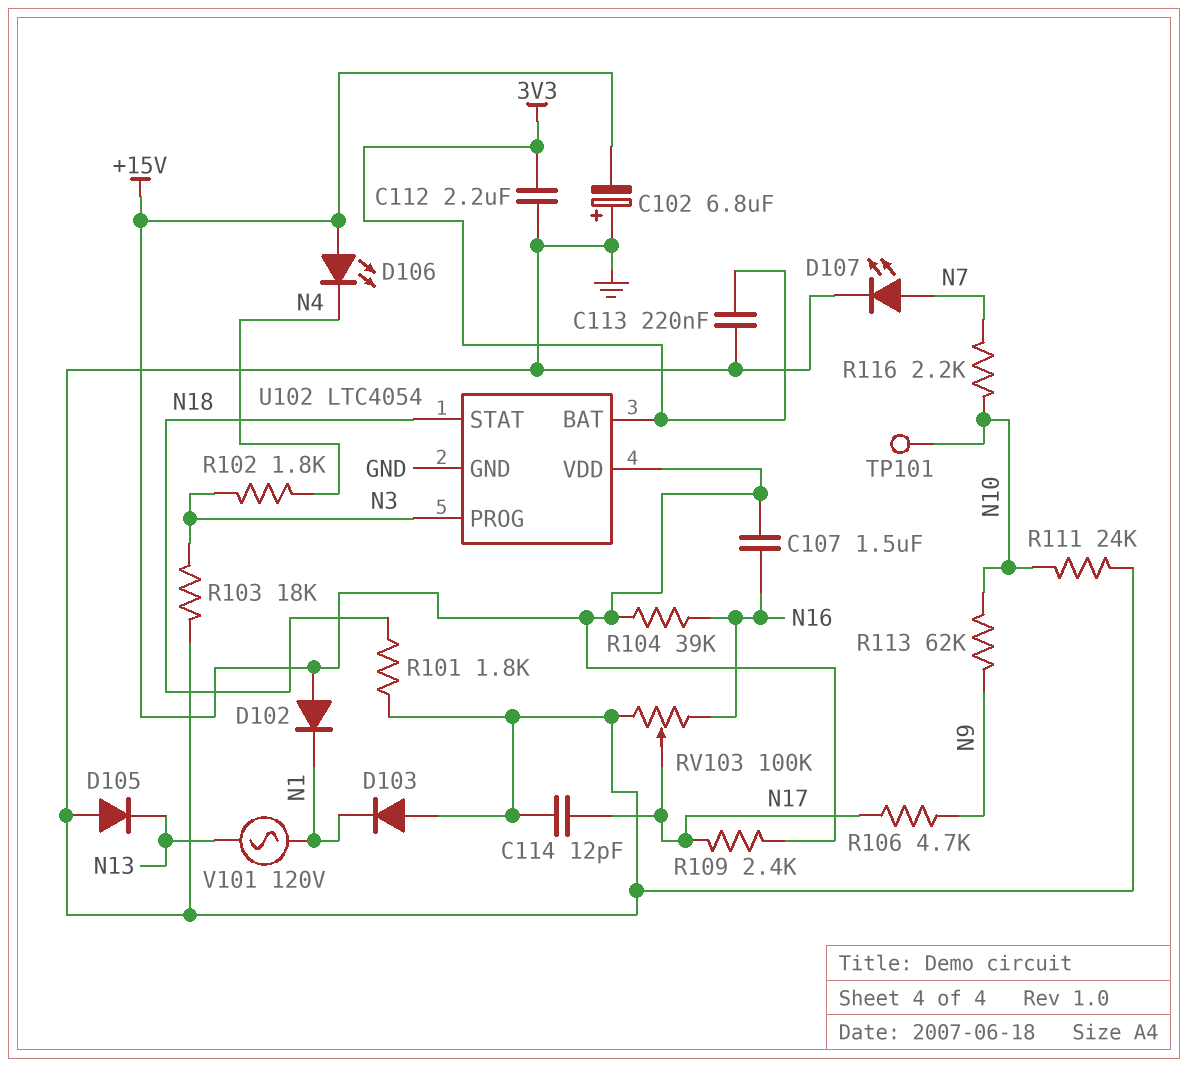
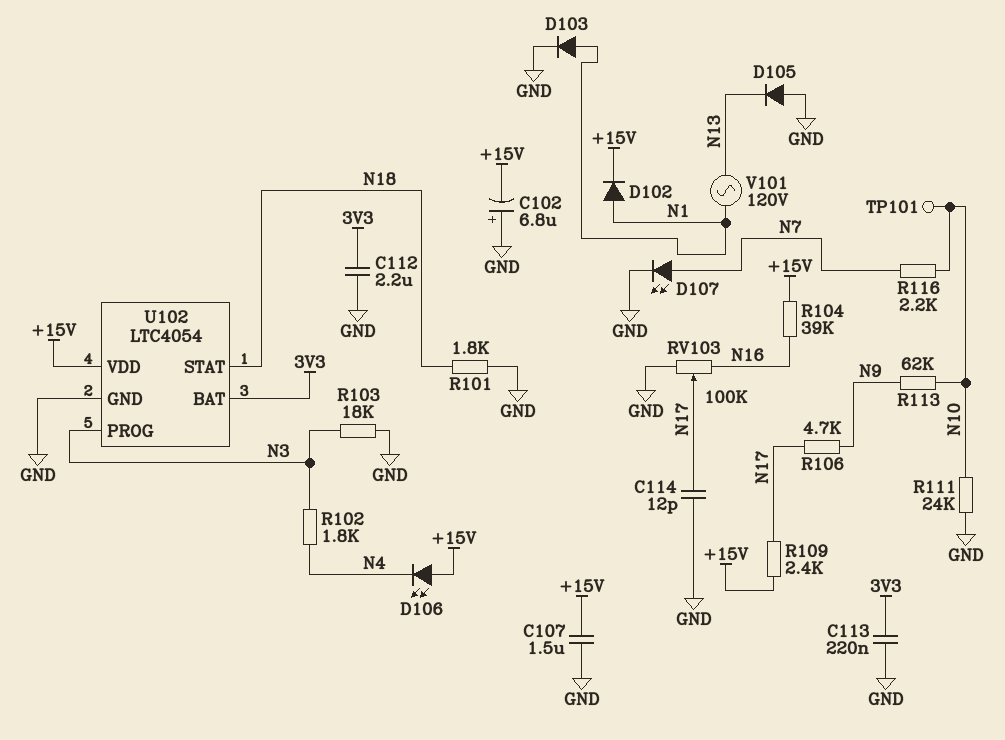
C107: 1.5uF (+15V, N16) -> 1.5uF (+15V, GND)
D102: diode (A +15V, K N1) -> diode (A N1, K +15V)
D103: diode (A GND, K N1) -> diode (A N1, K GND)

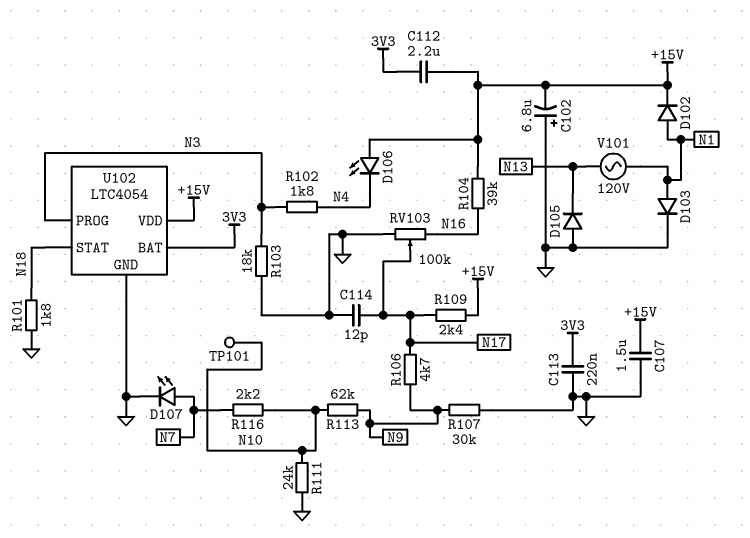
C112: 2.2uF (3V3, GND) -> 2.2uF (+15V, 3V3)
R107: none -> 30k (GND, N9)

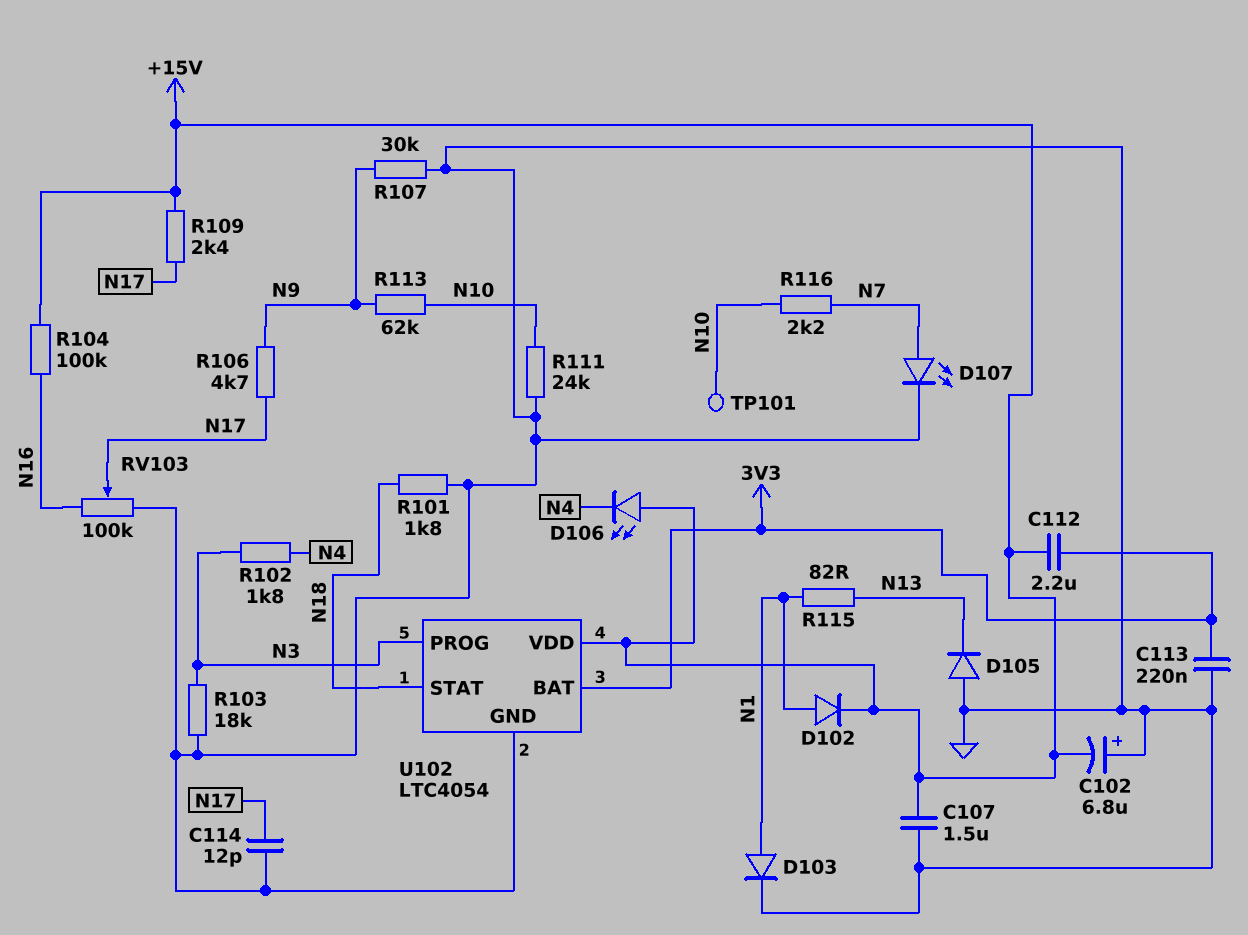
R104: 39k (+15V, N16) -> 100k (+15V, N16)
R115: none -> 82 (N1, N13)
V101: AC 120V (N1, N13) -> none

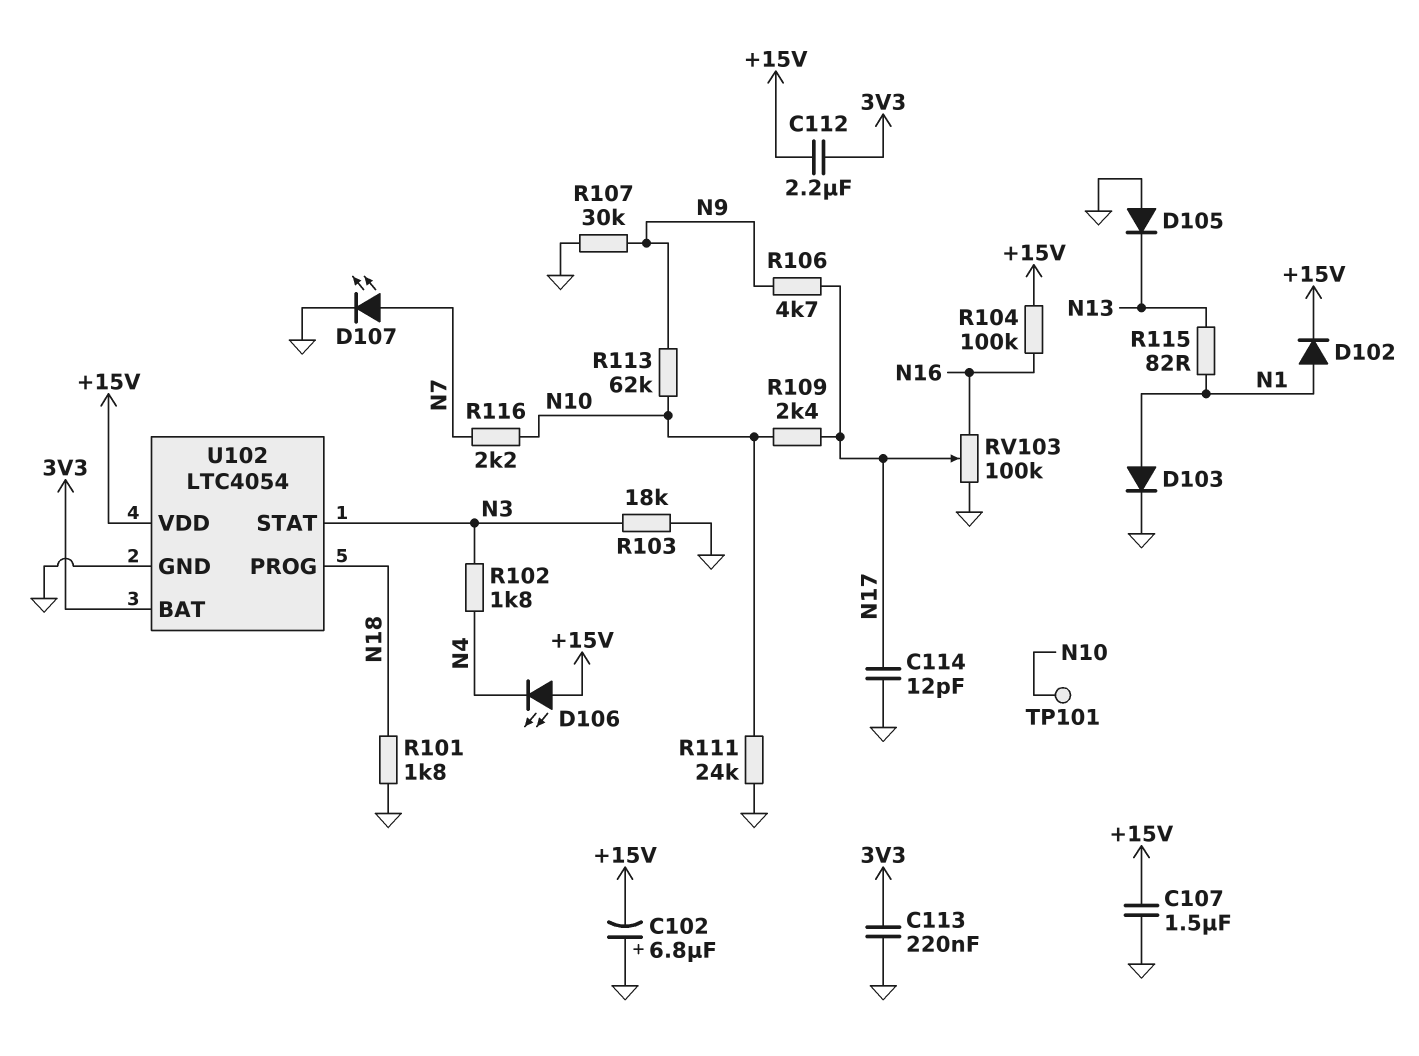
R109: 2.4k (+15V, N17) -> 2.4k (N10, N17)
U102 pin PROG: N3 -> N18
U102 pin STAT: N18 -> N3

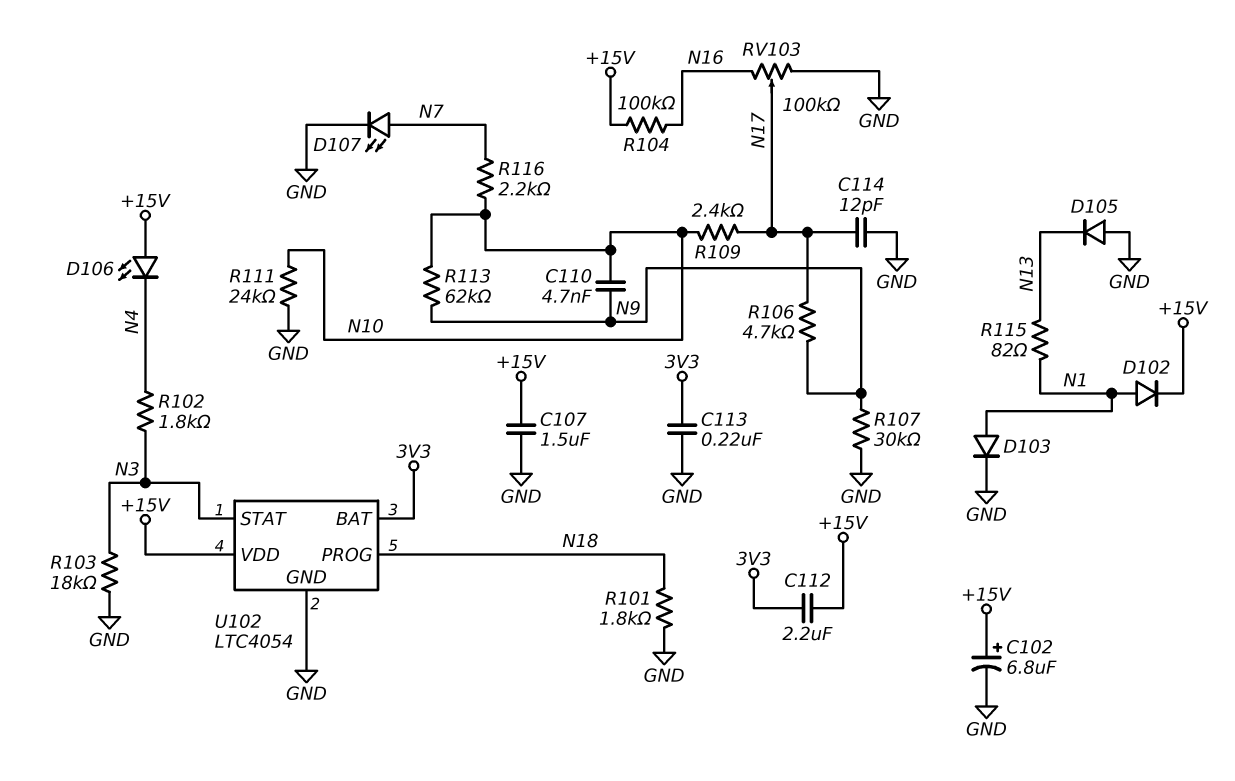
C102: 6.8uF (plus GND, minus +15V) -> 6.8uF (plus +15V, minus GND)
C110: none -> 4.7nF (N9, N10)
TP101: test point (N10) -> none

